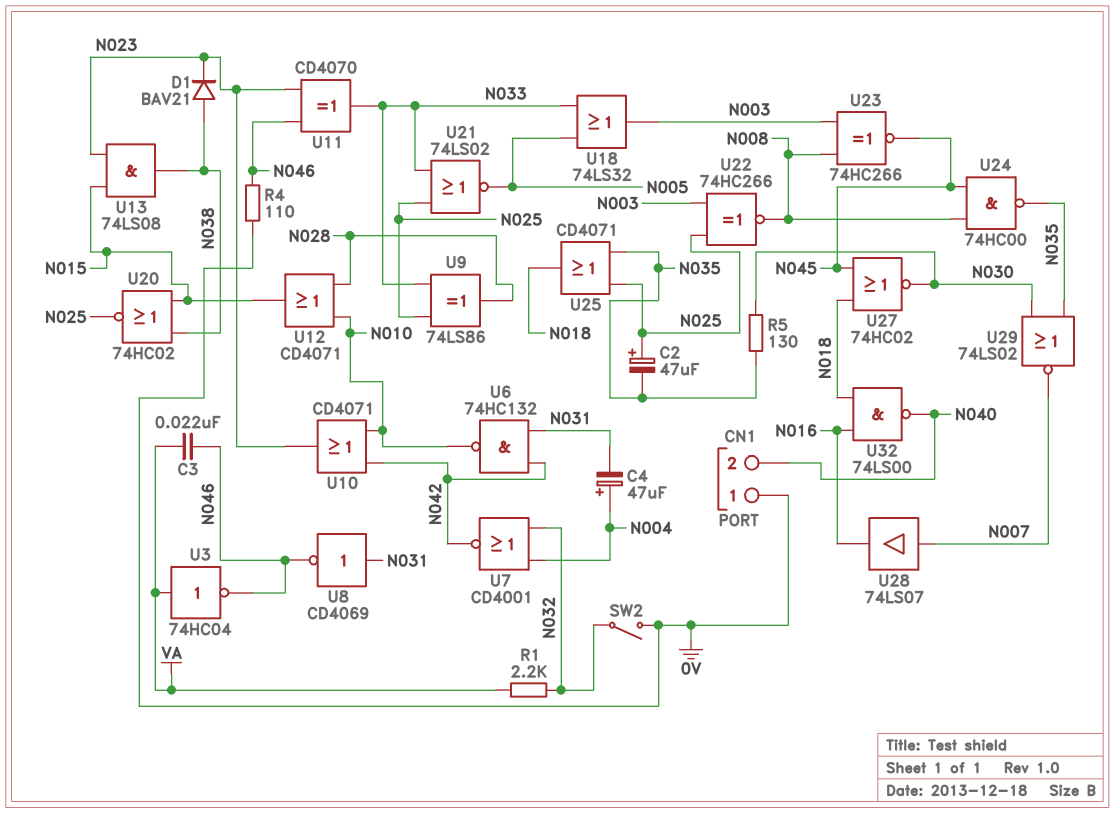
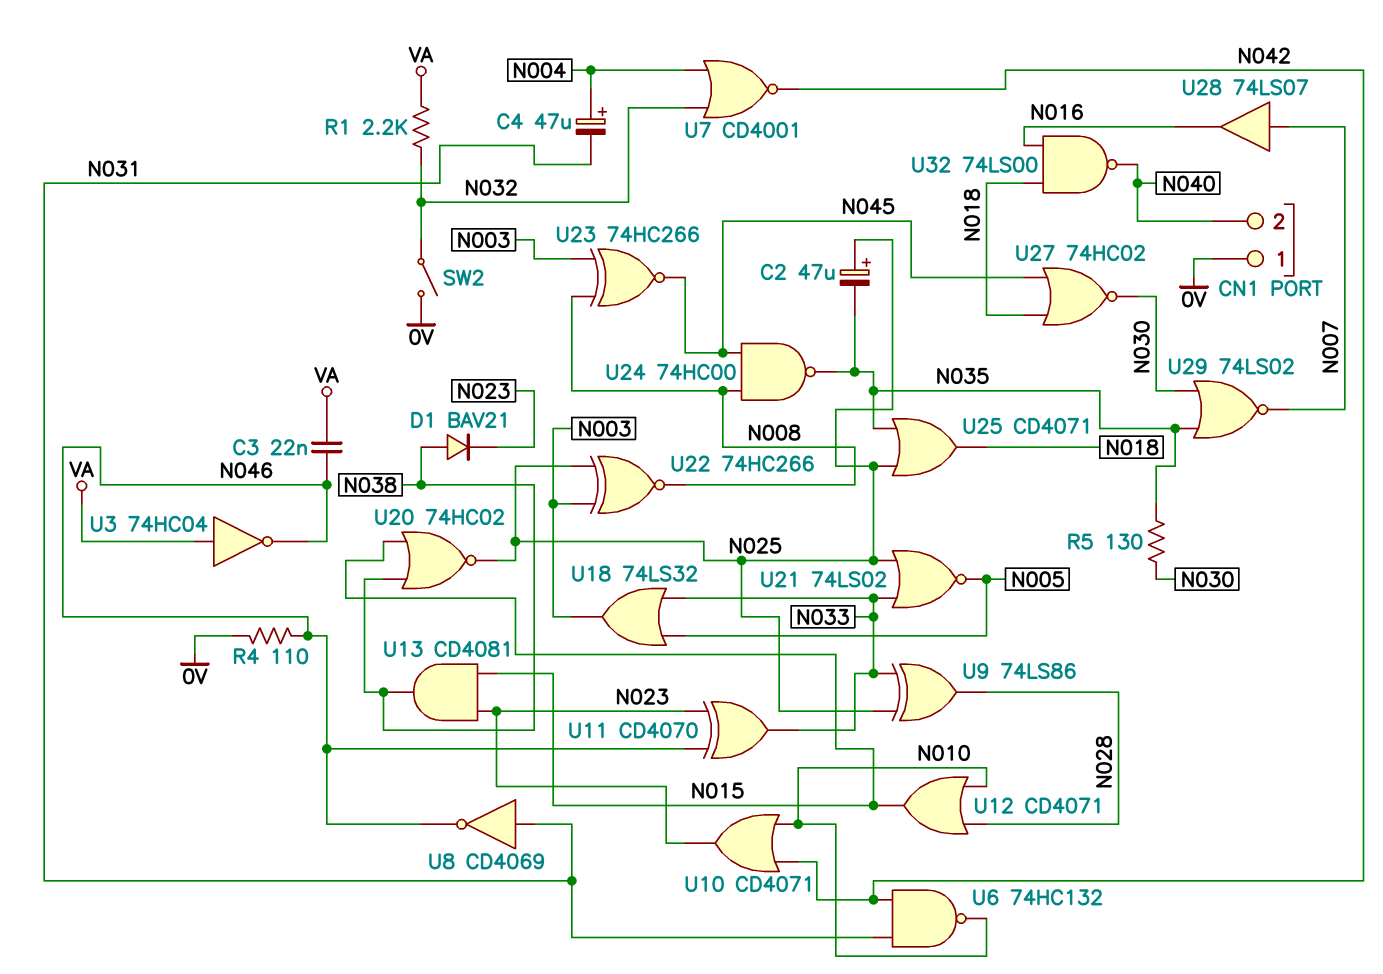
U13: AND 74LS08 (in N015, in N023, out N038) -> AND CD4081 (in N015, in N023, out N038)

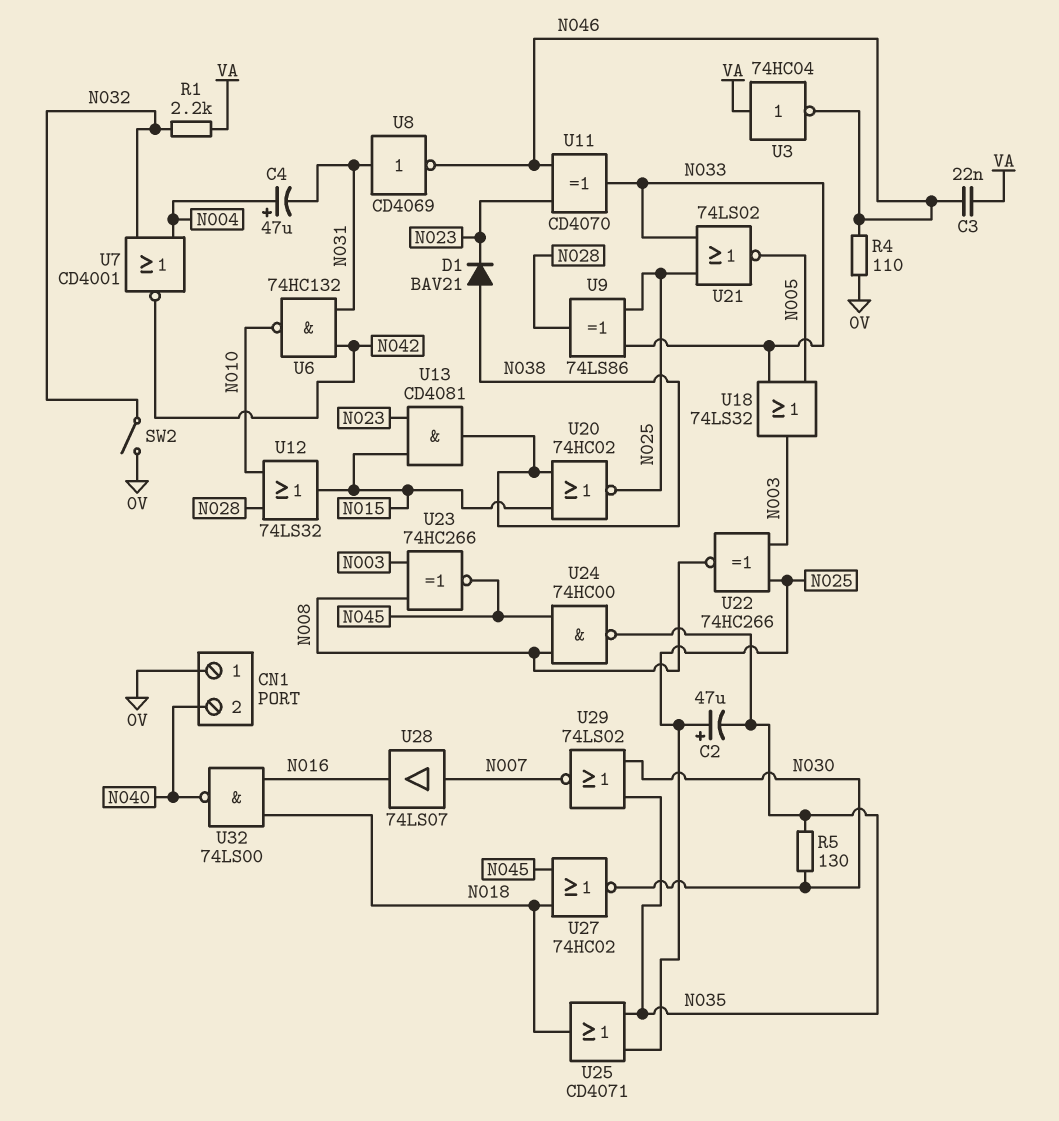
U10: OR CD4071 (in N010, in N042, out N023) -> none
U12: OR CD4071 (in N010, in N028, out N015) -> OR 74LS32 (in N010, in N028, out N015)

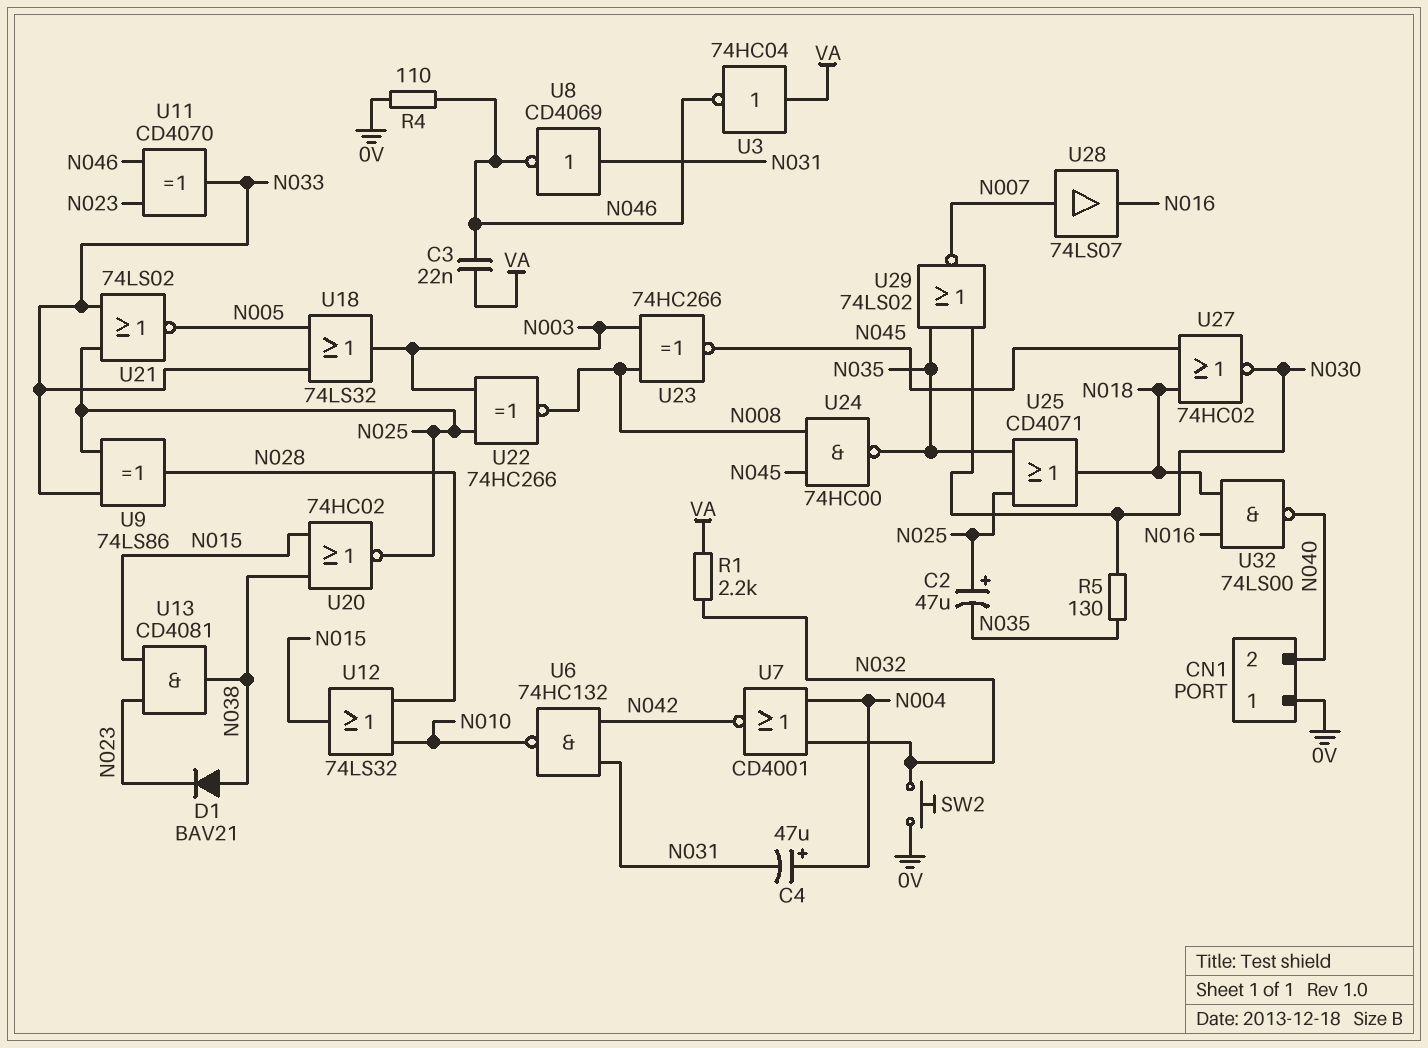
SW2: switch (0V, N032) -> button (0V, N032)

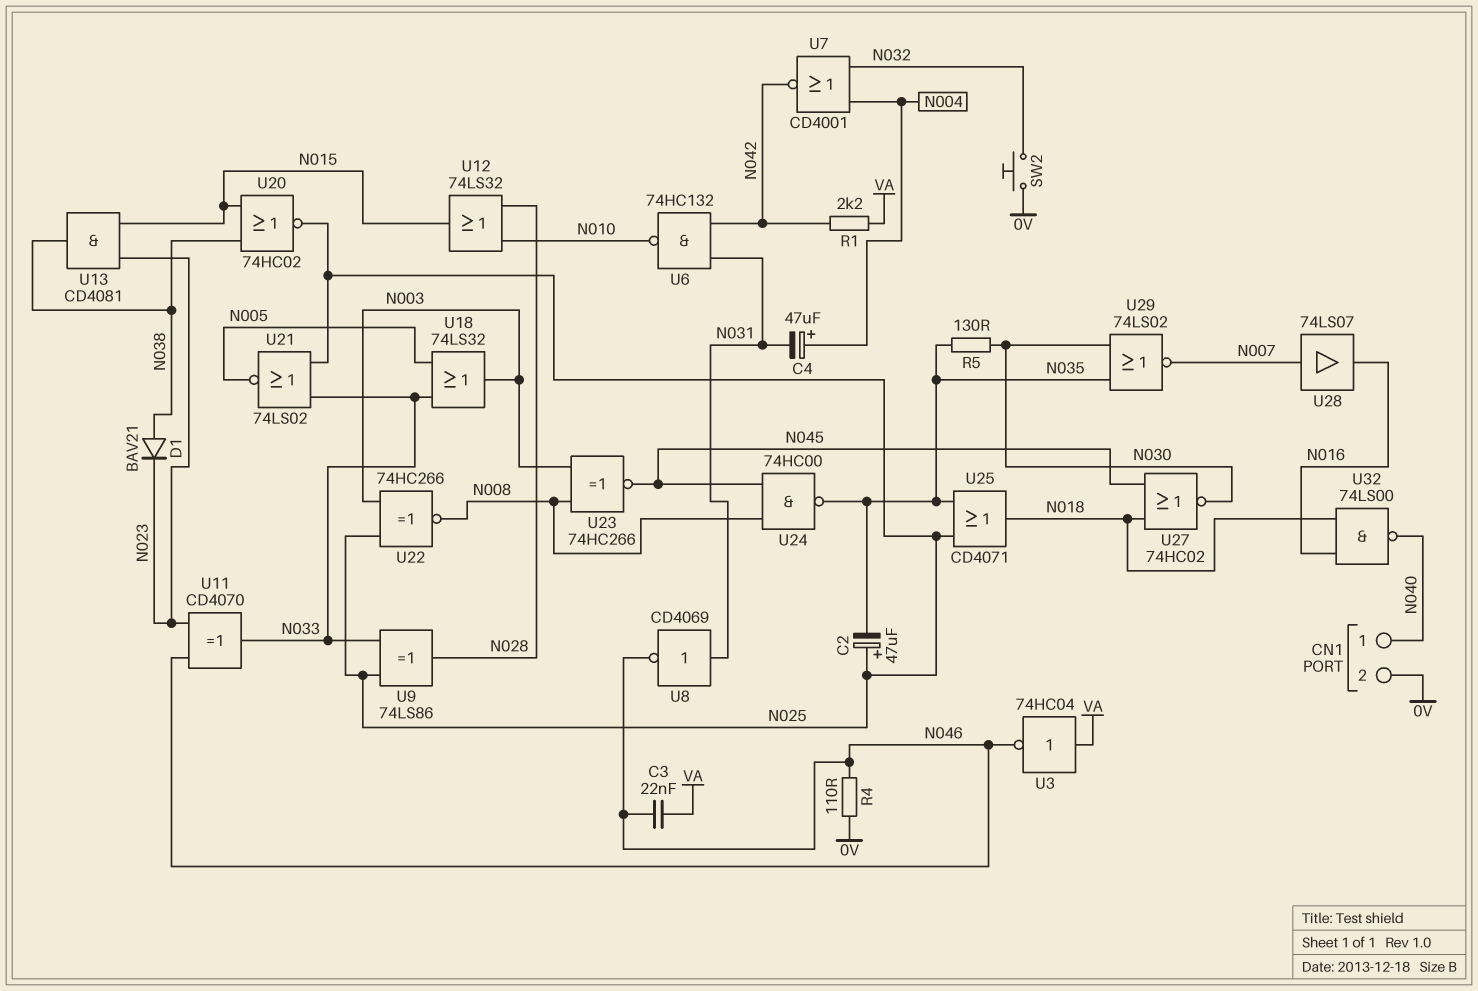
CN1 pin 1: 0V -> N040
CN1 pin 2: N040 -> 0V
R1: 2.2k (N032, VA) -> 2.2k (N042, VA)

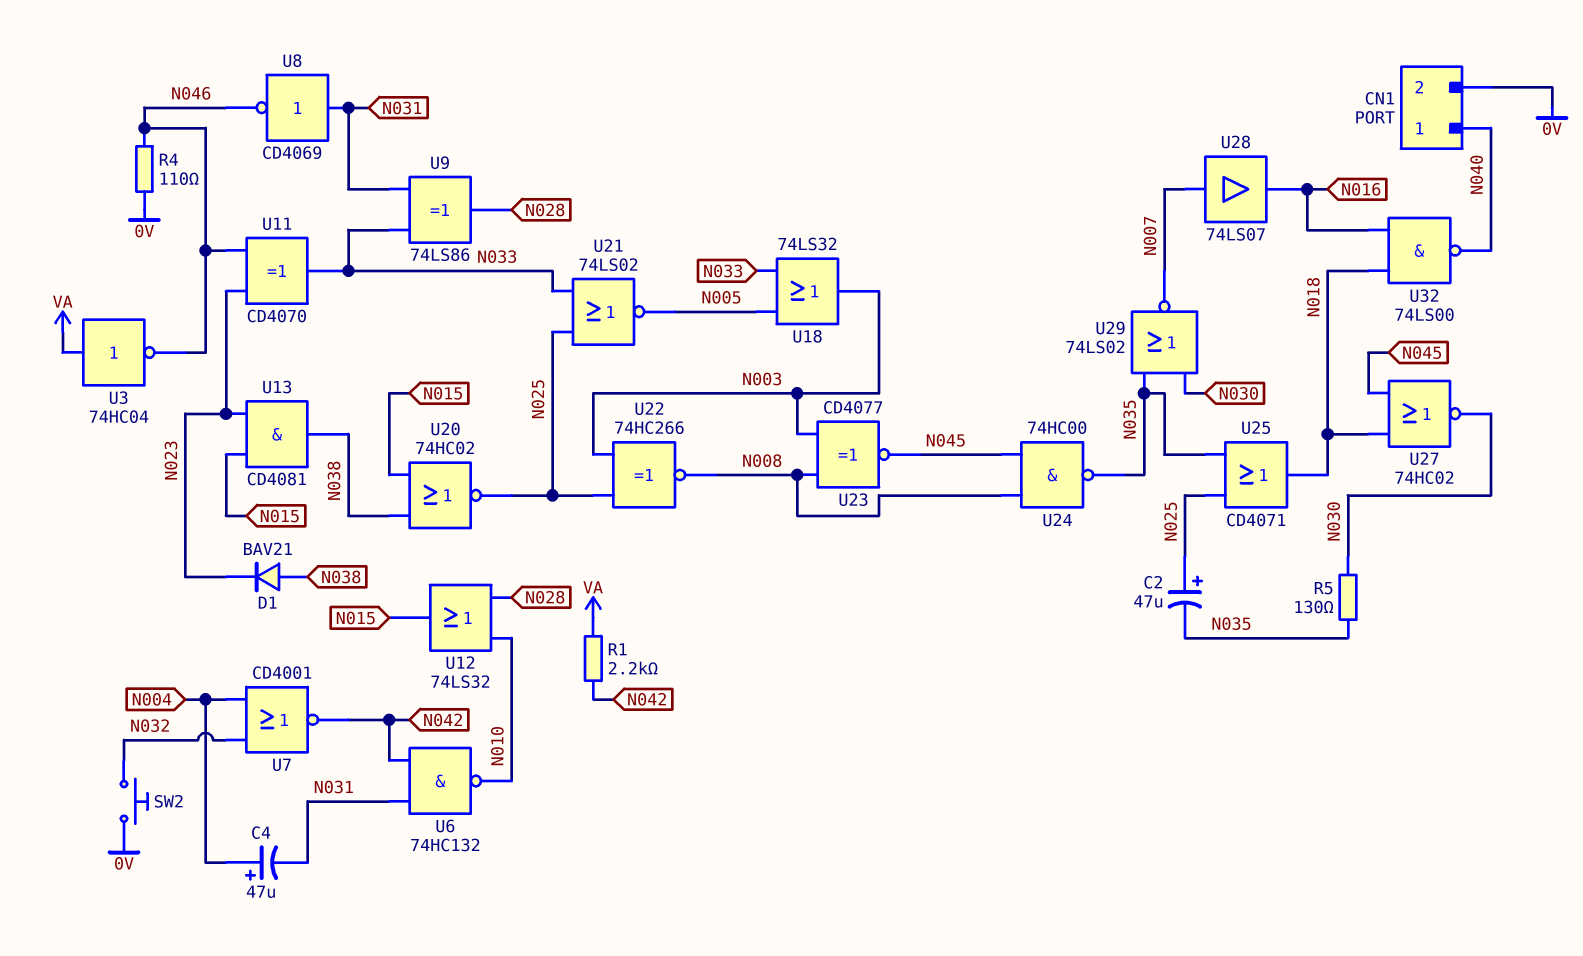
C3: 22nF (N046, VA) -> none
U9: XOR 74LS86 (in N025, in N033, out N028) -> XOR 74LS86 (in N031, in N033, out N028)
U23: XNOR 74HC266 (in N003, in N008, out N045) -> XNOR CD4077 (in N003, in N008, out N045)

